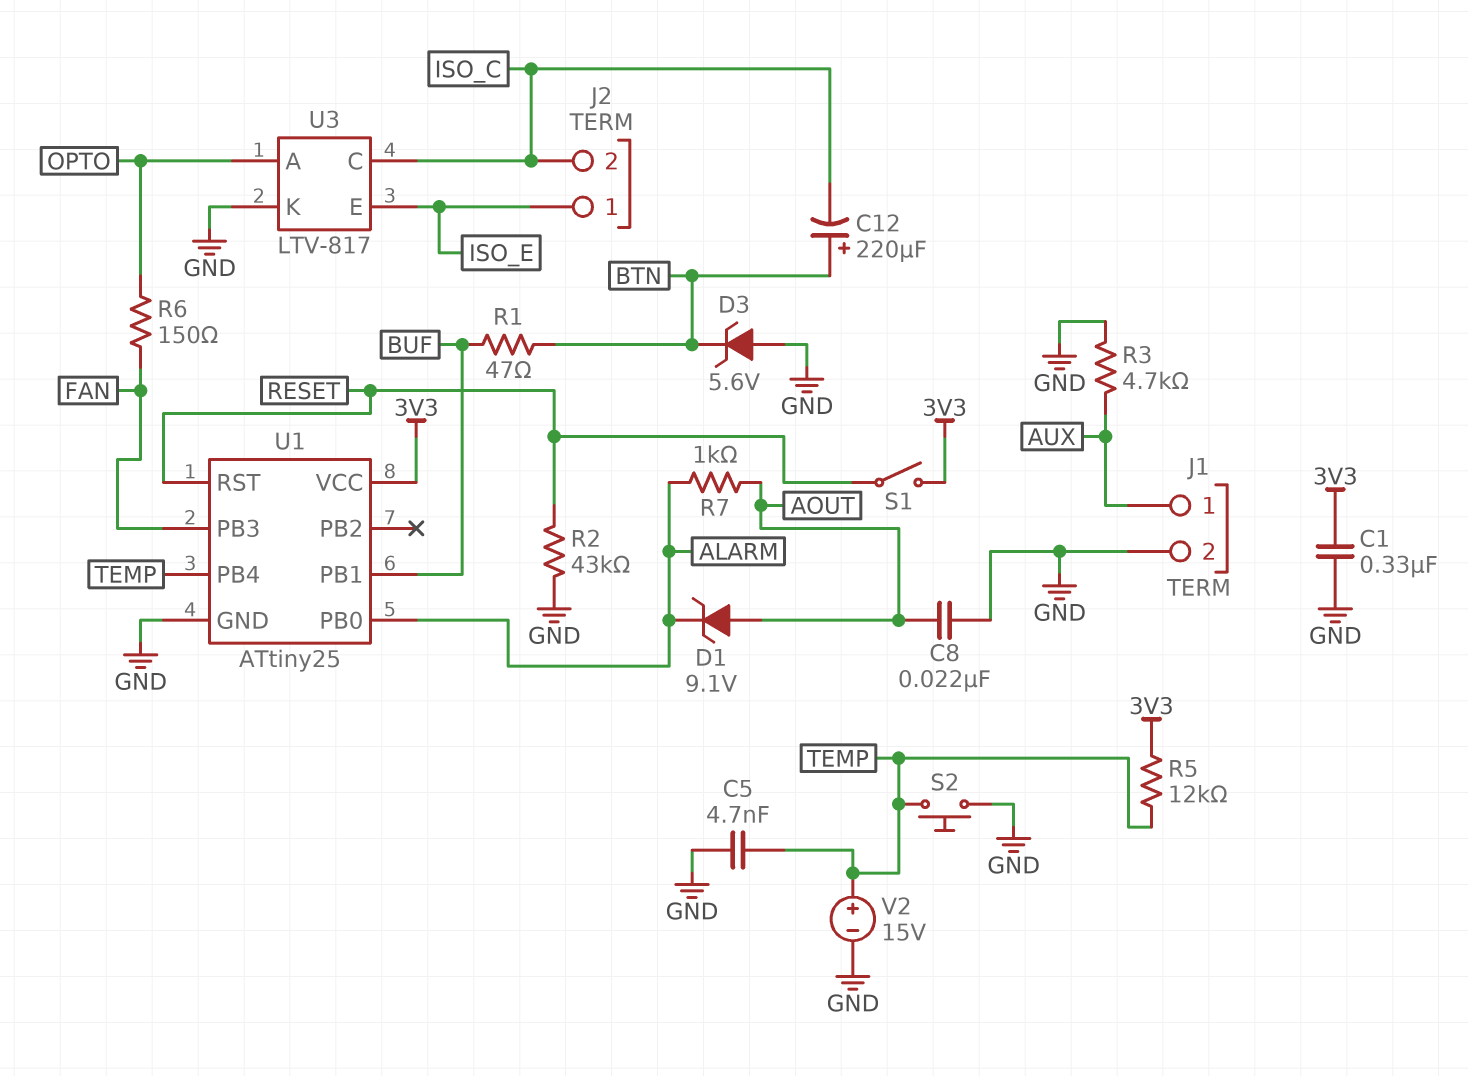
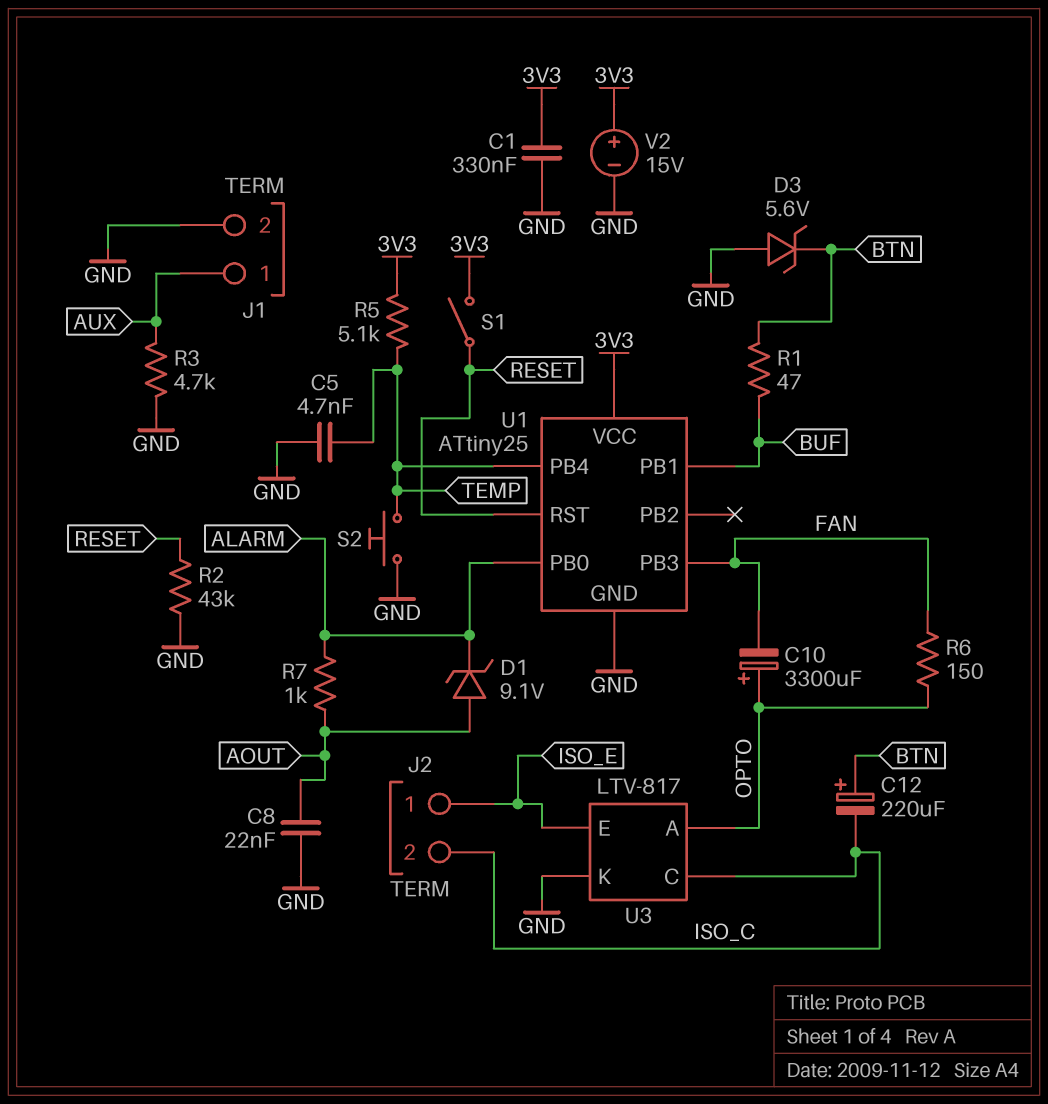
C10: none -> 3300uF (plus OPTO, minus FAN)
R5: 12k (3V3, TEMP) -> 5.1k (3V3, TEMP)
V2: 15V (plus TEMP, minus GND) -> 15V (plus 3V3, minus GND)

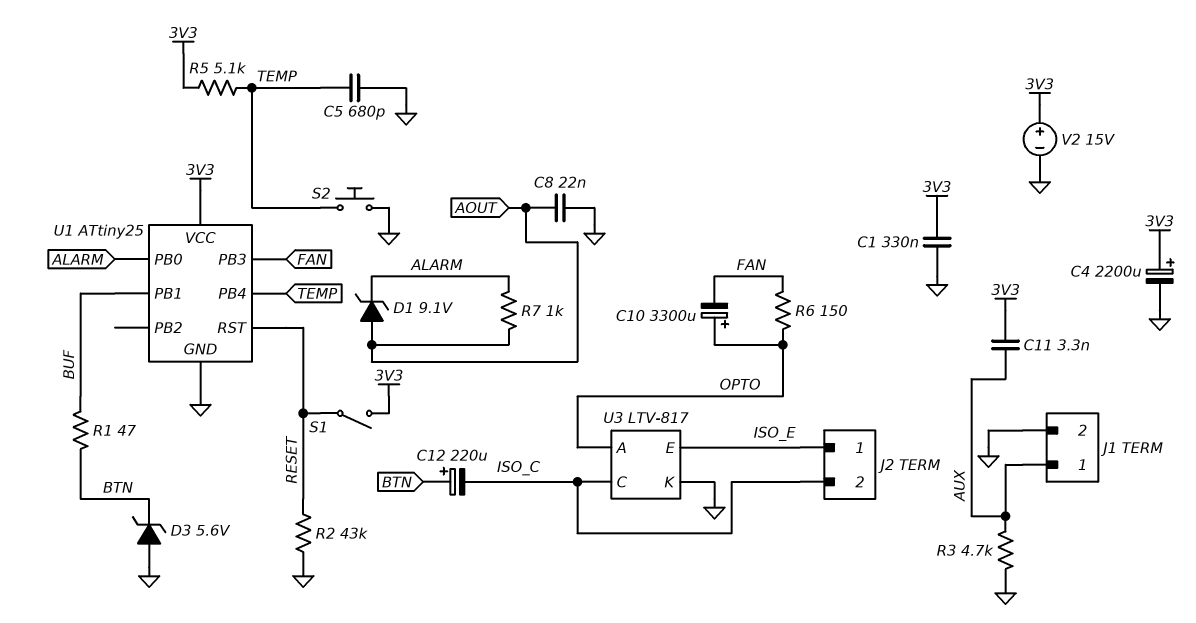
C4: none -> 2200uF (plus 3V3, minus GND)
C5: 4.7nF (GND, TEMP) -> 680pF (GND, TEMP)
C11: none -> 3.3nF (3V3, AUX)

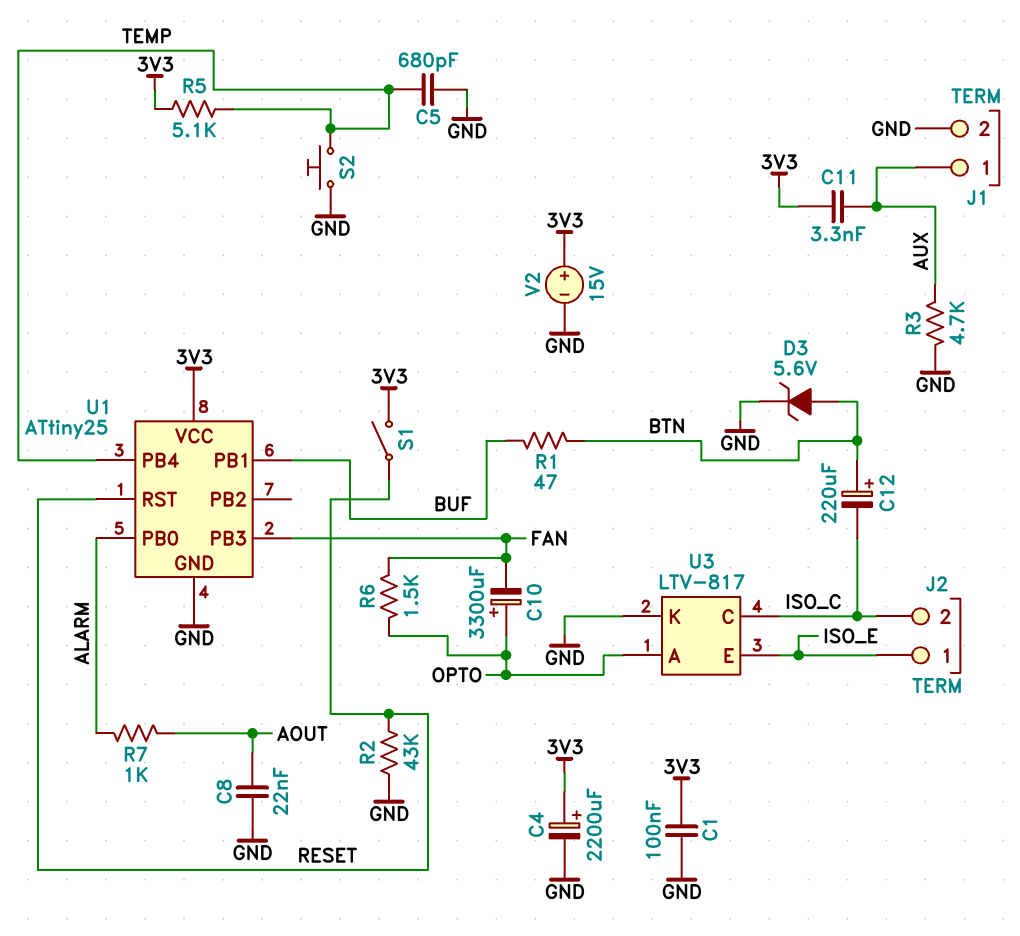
C1: 330nF (3V3, GND) -> 100nF (3V3, GND)
D1: zener 9.1V (A AOUT, K ALARM) -> none
D3: zener 5.6V (A GND, K BTN) -> zener 5.6V (A BTN, K GND)
R6: 150 (FAN, OPTO) -> 1.5k (FAN, OPTO)

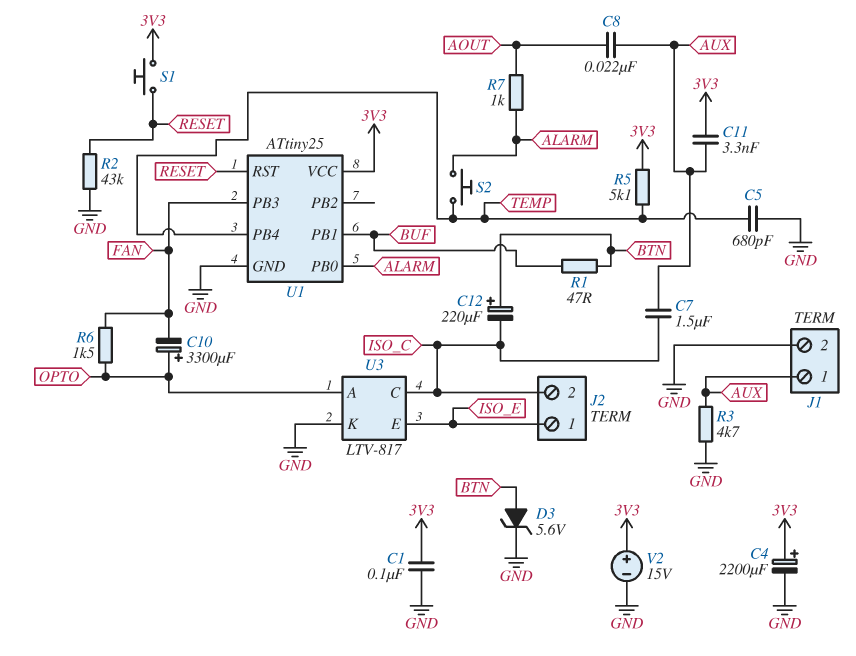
C7: none -> 1.5uF (AUX, ISO_C)
C8: 22nF (AOUT, GND) -> 22nF (AOUT, AUX)
S1: switch (3V3, RESET) -> button (3V3, RESET)
S2: button (GND, TEMP) -> button (ALARM, TEMP)

